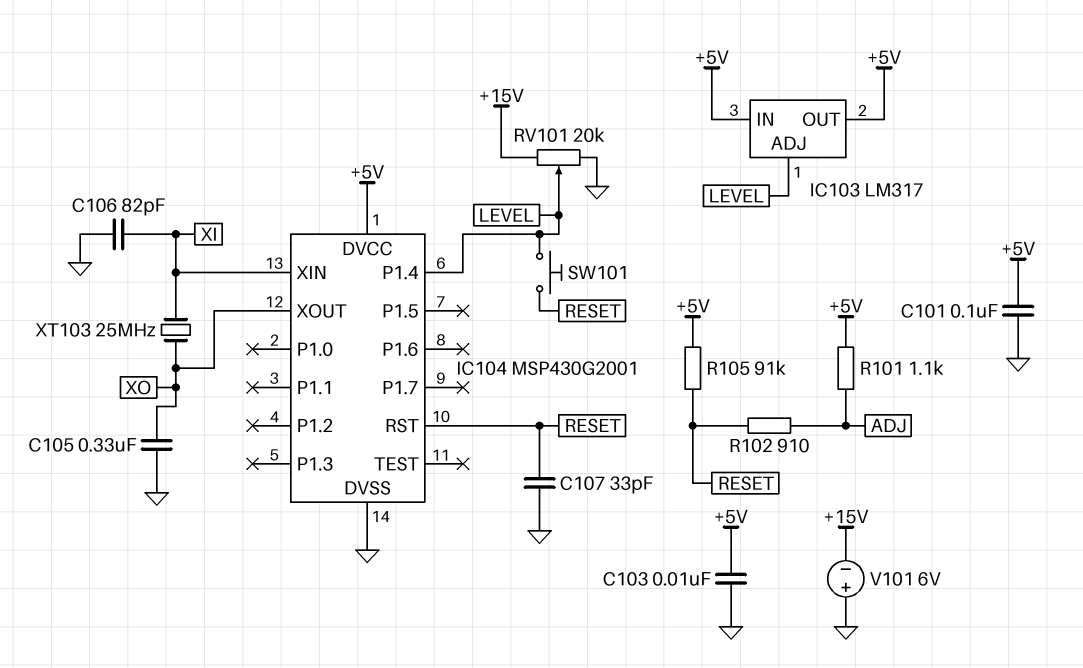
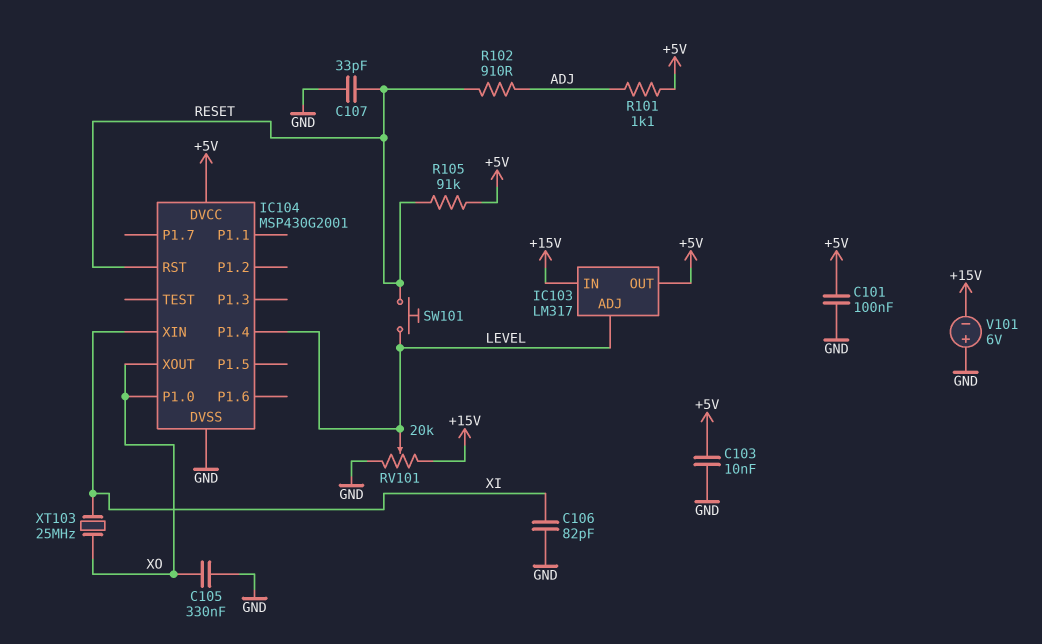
IC103 pin IN: +5V -> +15V
IC104 pin P1.0: none -> XO

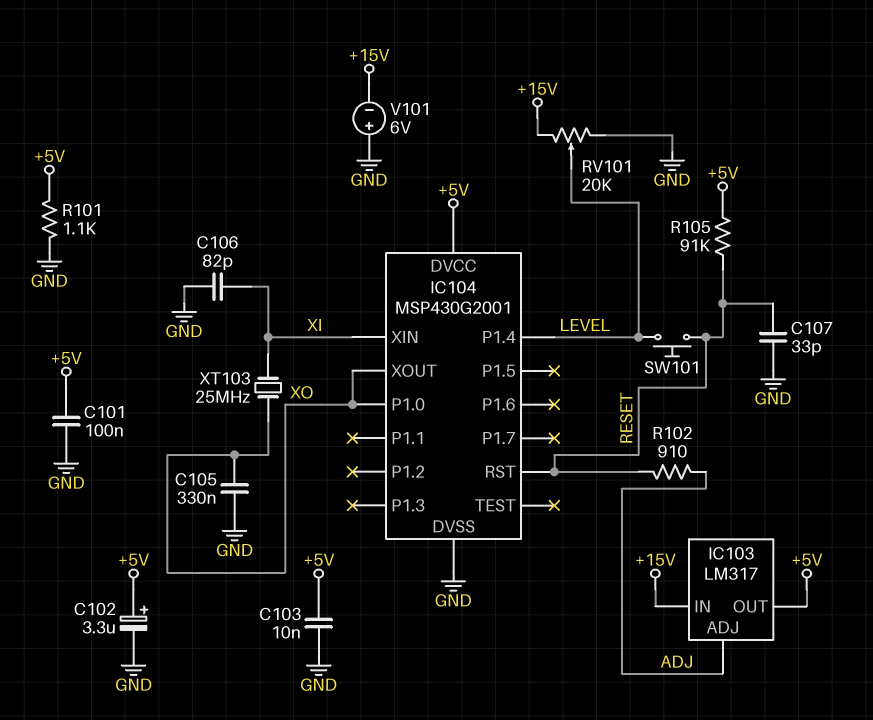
C102: none -> 3.3uF (plus +5V, minus GND)
IC103 pin ADJ: LEVEL -> ADJ
R101: 1.1k (+5V, ADJ) -> 1.1k (+5V, GND)

